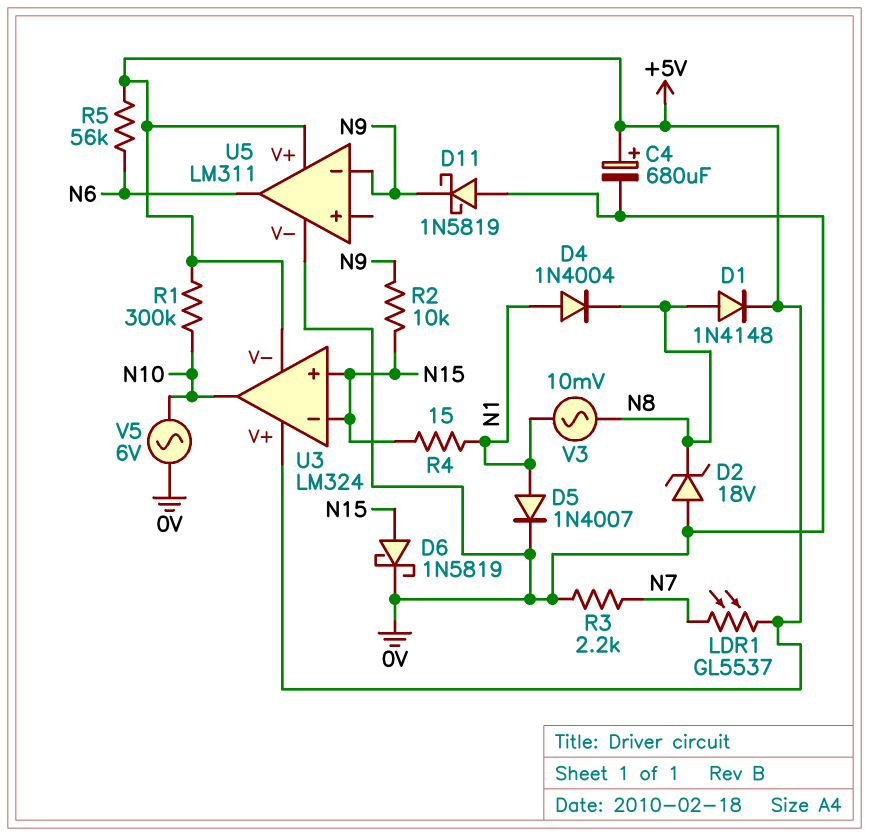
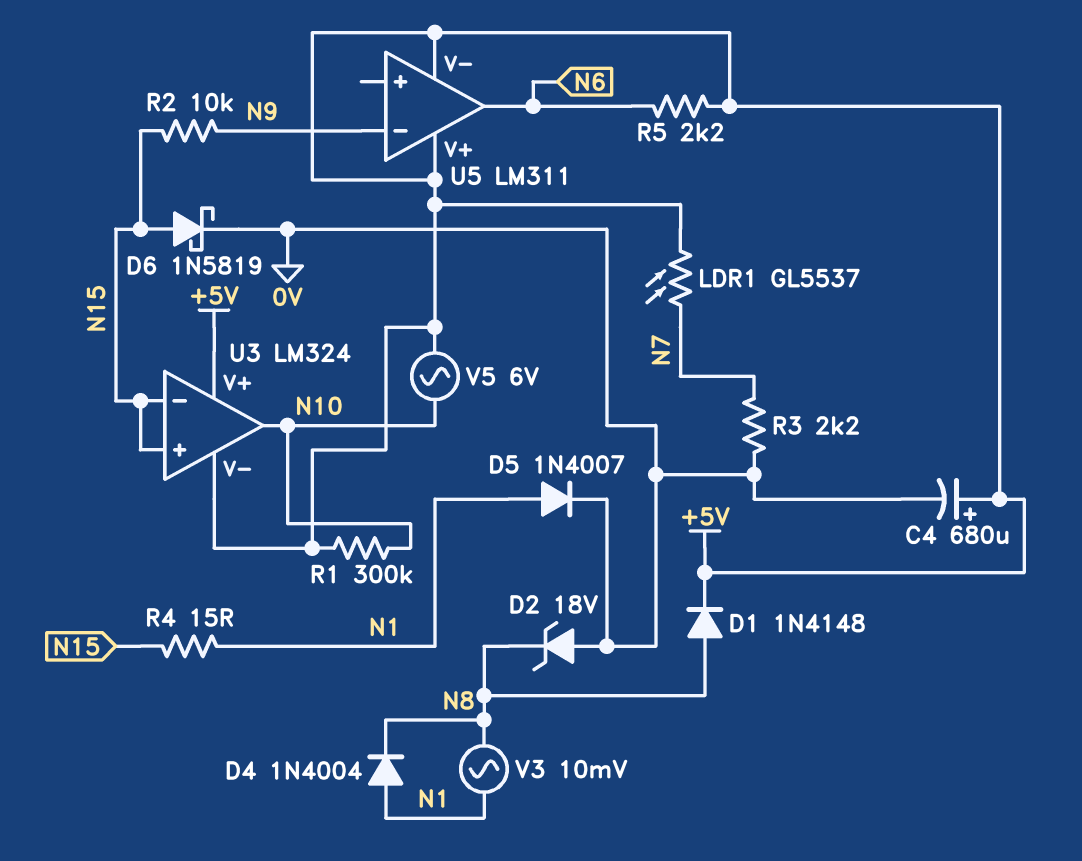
D11: schottky 1N5819 (A 0V, K N9) -> none
R5: 56k (+5V, N6) -> 2.2k (+5V, N6)
U5 pin V-: 0V -> +5V
V5: AC 6V (0V, N10) -> AC 6V (+5V, N10)

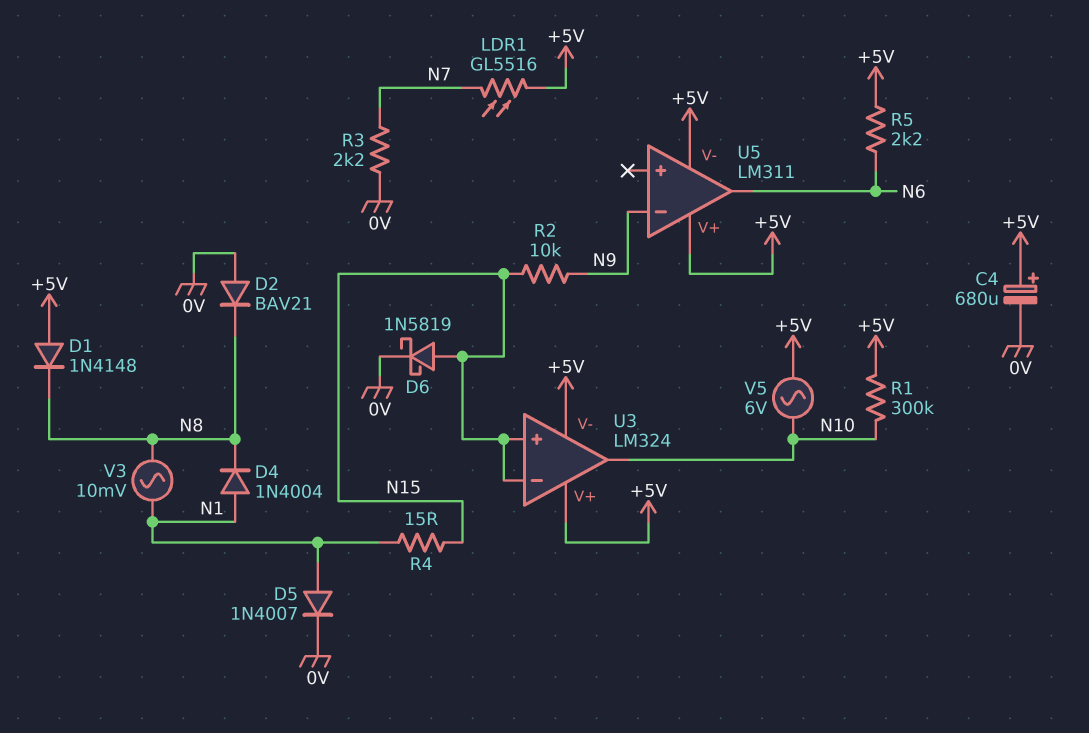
D1: diode 1N4148 (A N8, K +5V) -> diode 1N4148 (A +5V, K N8)
D2: zener 18V (A 0V, K N8) -> diode BAV21 (A 0V, K N8)
LDR1: GL5537 (+5V, N7) -> GL5516 (+5V, N7)

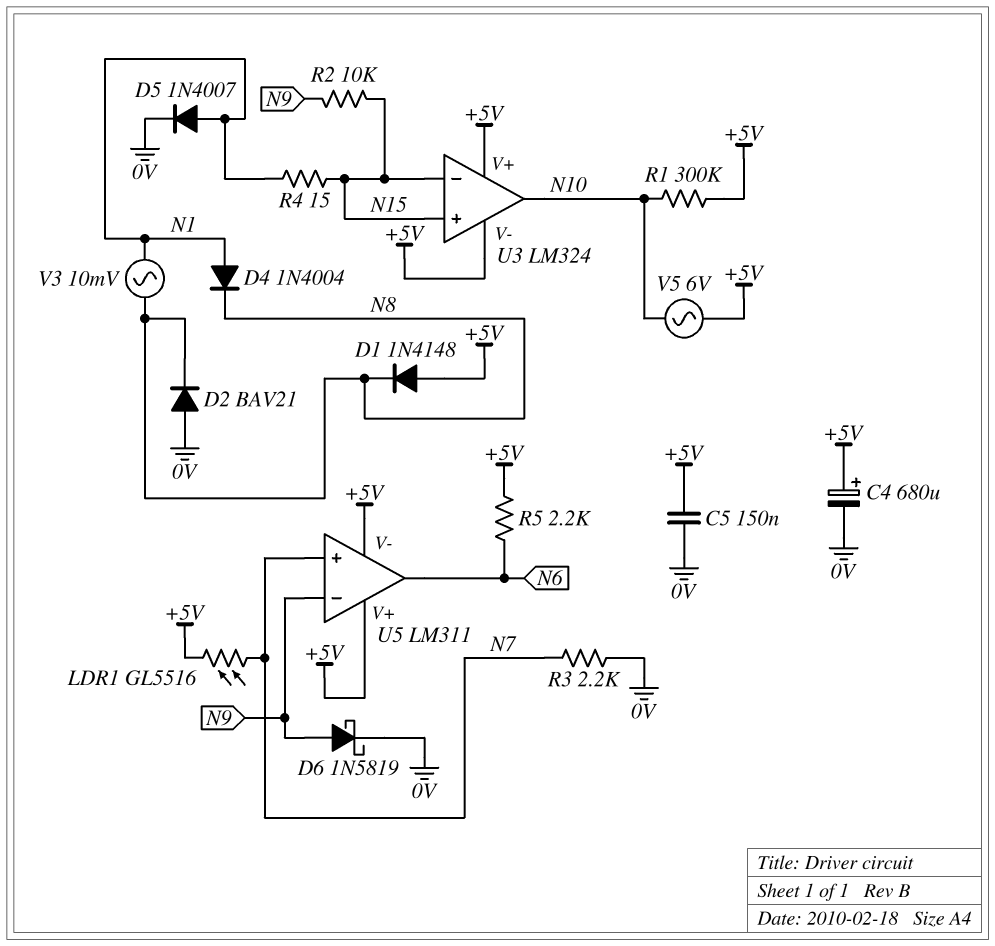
C5: none -> 150nF (+5V, 0V)
D6: schottky 1N5819 (A N15, K 0V) -> schottky 1N5819 (A N9, K 0V)
U5 pin in+: none -> N7

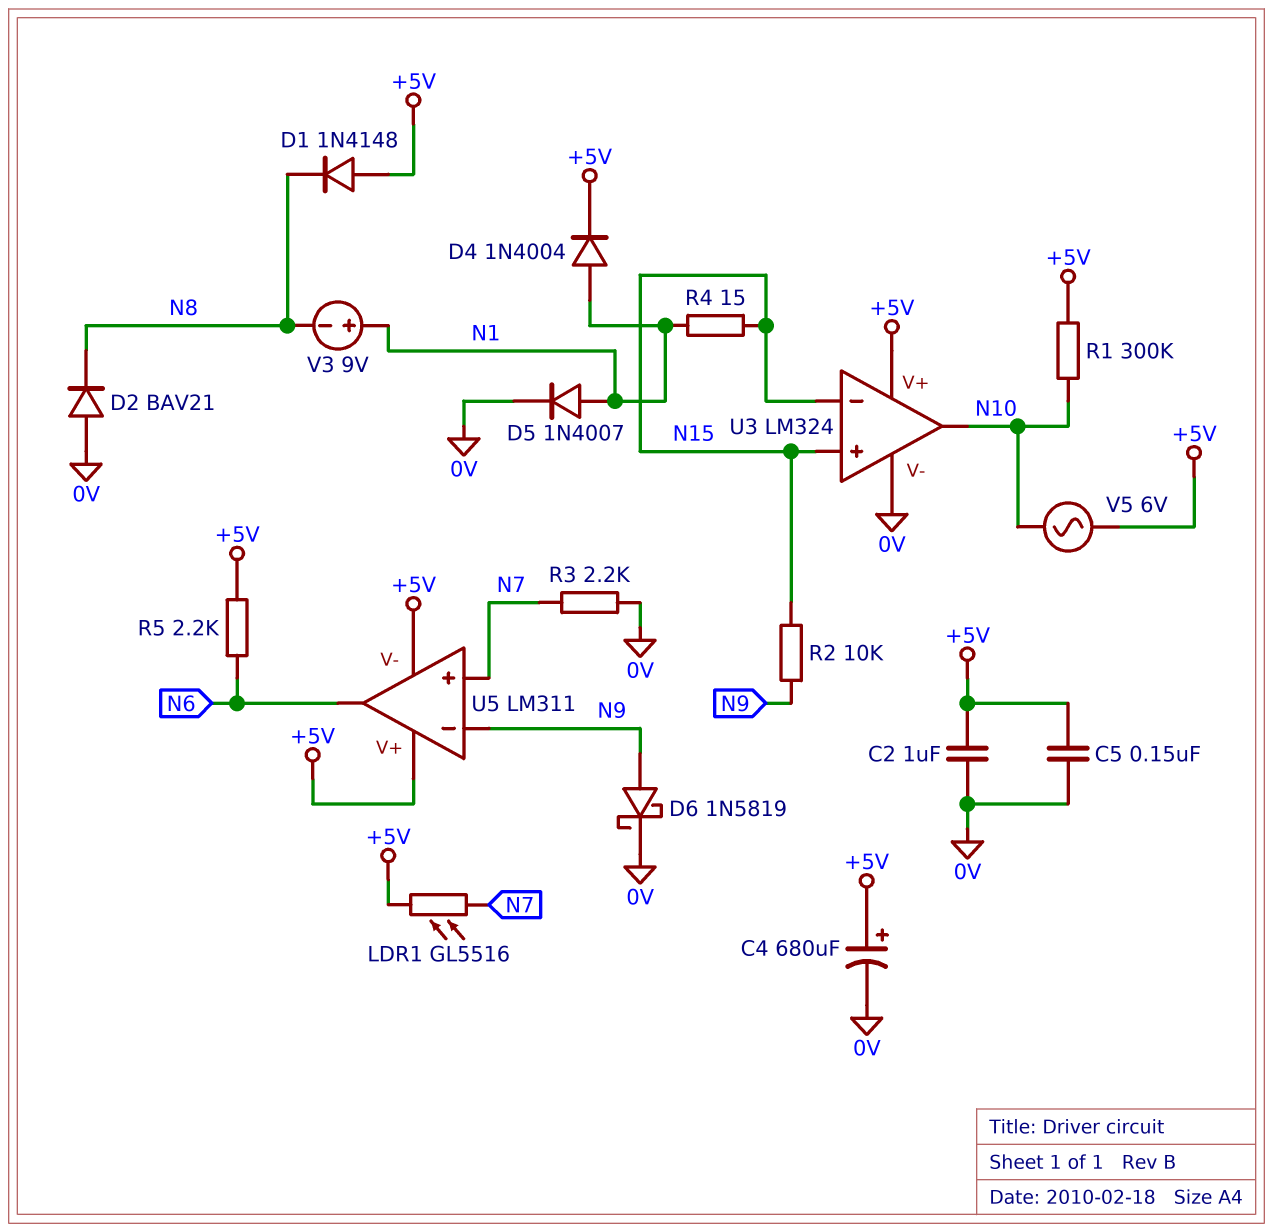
C2: none -> 1uF (+5V, 0V)
D4: diode 1N4004 (A N1, K N8) -> diode 1N4004 (A N1, K +5V)
U3 pin V-: +5V -> 0V
V3: AC 10mV (N1, N8) -> 9V (plus N1, minus N8)

